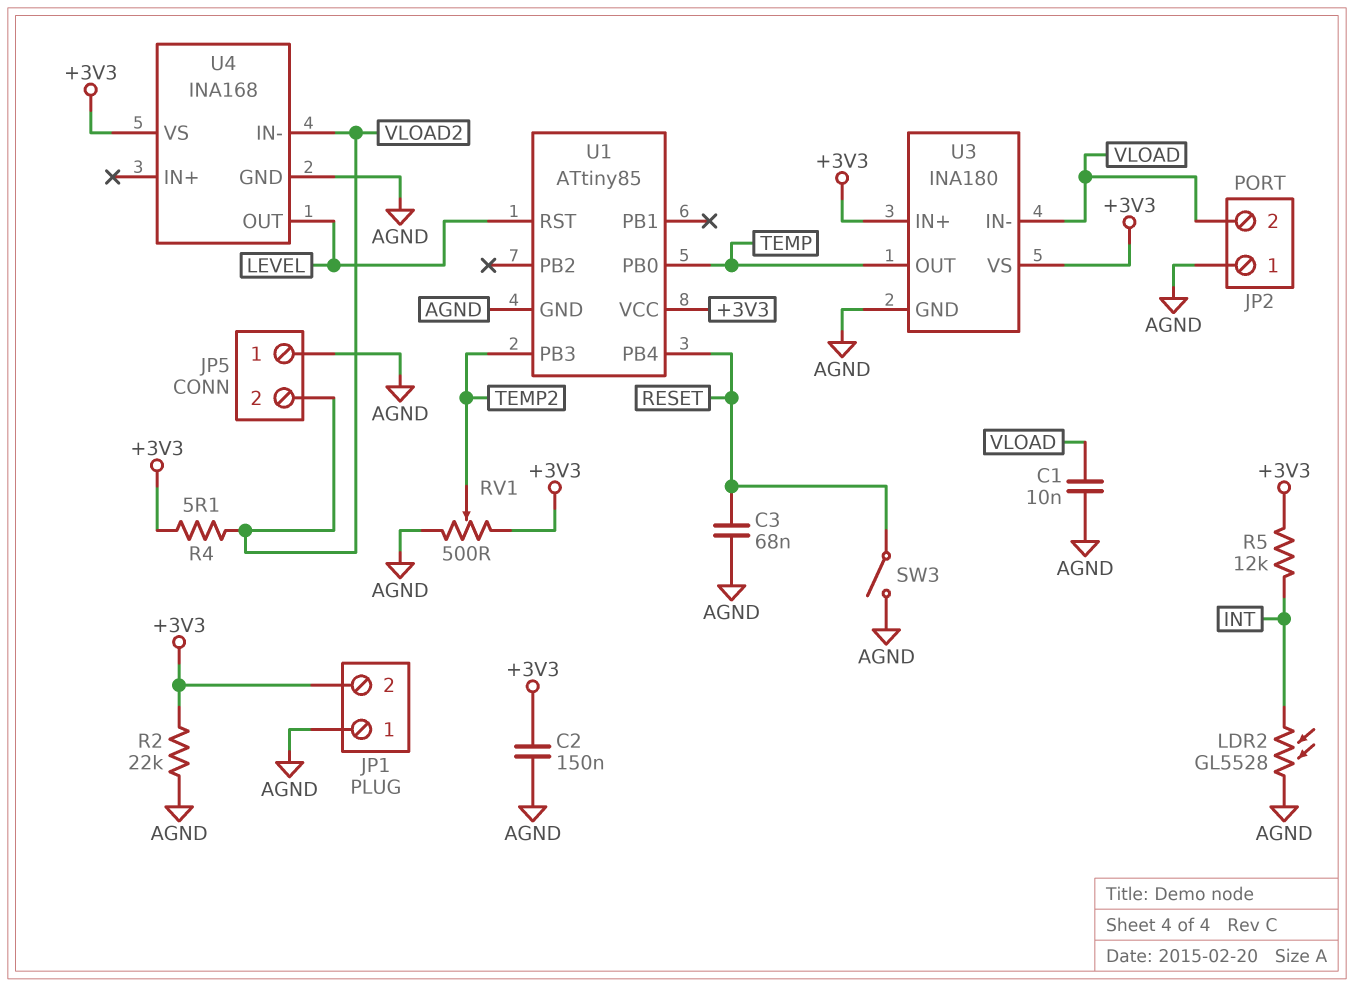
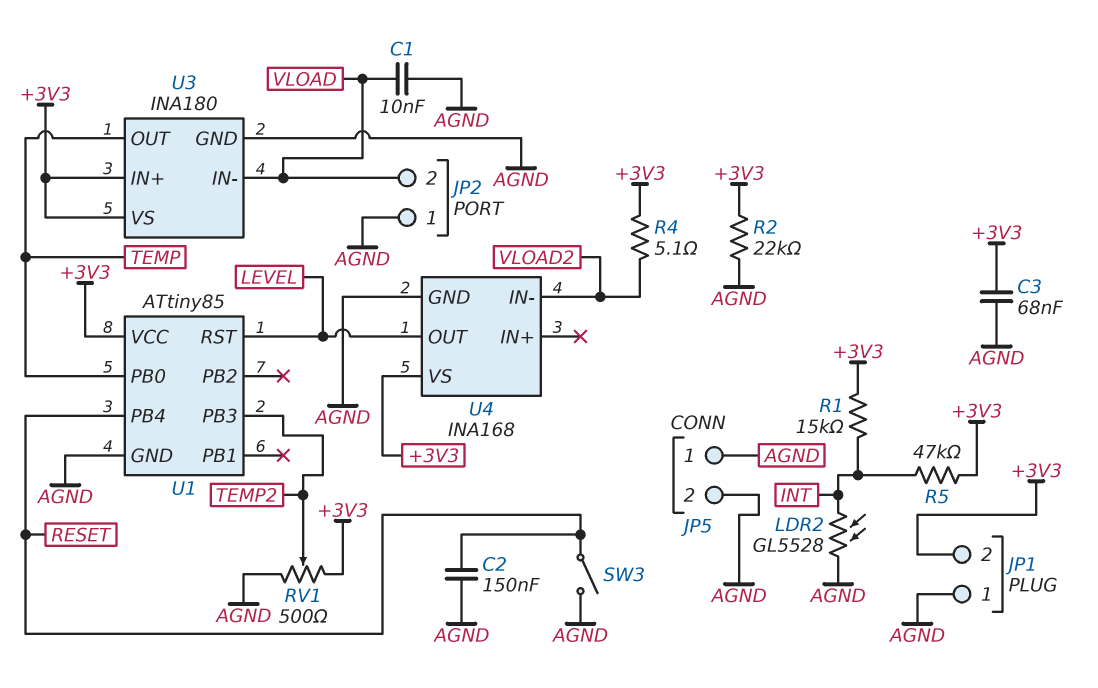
C2: 150nF (+3V3, AGND) -> 150nF (AGND, RESET)
C3: 68nF (AGND, RESET) -> 68nF (+3V3, AGND)
JP5 pin 2: VLOAD2 -> AGND
R1: none -> 15k (+3V3, INT)
R5: 12k (+3V3, INT) -> 47k (+3V3, INT)

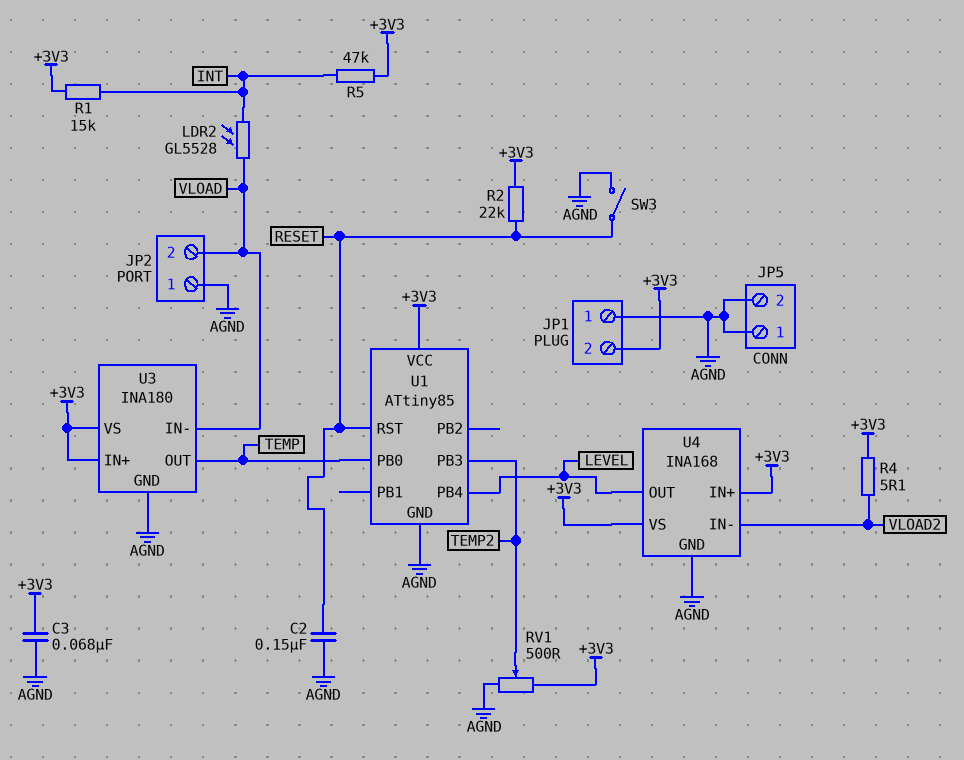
C1: 10nF (AGND, VLOAD) -> none
LDR2: GL5528 (AGND, INT) -> GL5528 (INT, VLOAD)
R2: 22k (+3V3, AGND) -> 22k (+3V3, RESET)
U1 pin PB4: RESET -> LEVEL
U1 pin RST: LEVEL -> RESET
U4 pin IN+: none -> +3V3

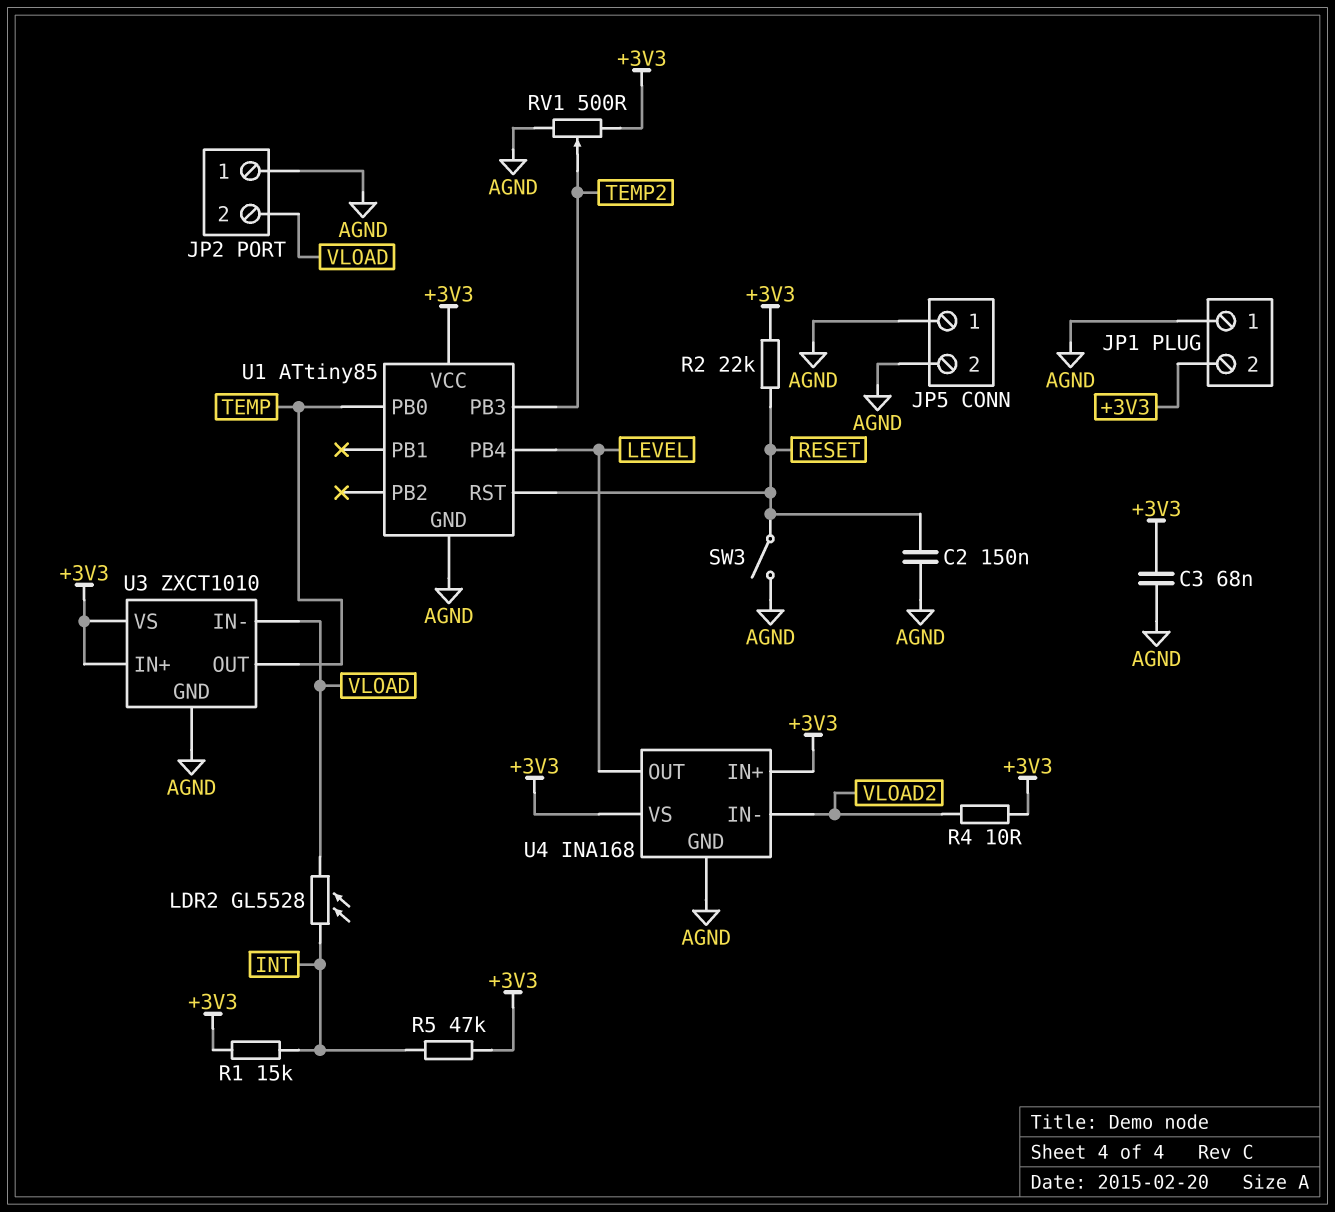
R4: 5.1 (+3V3, VLOAD2) -> 10 (+3V3, VLOAD2)
U3: INA180 -> ZXCT1010

